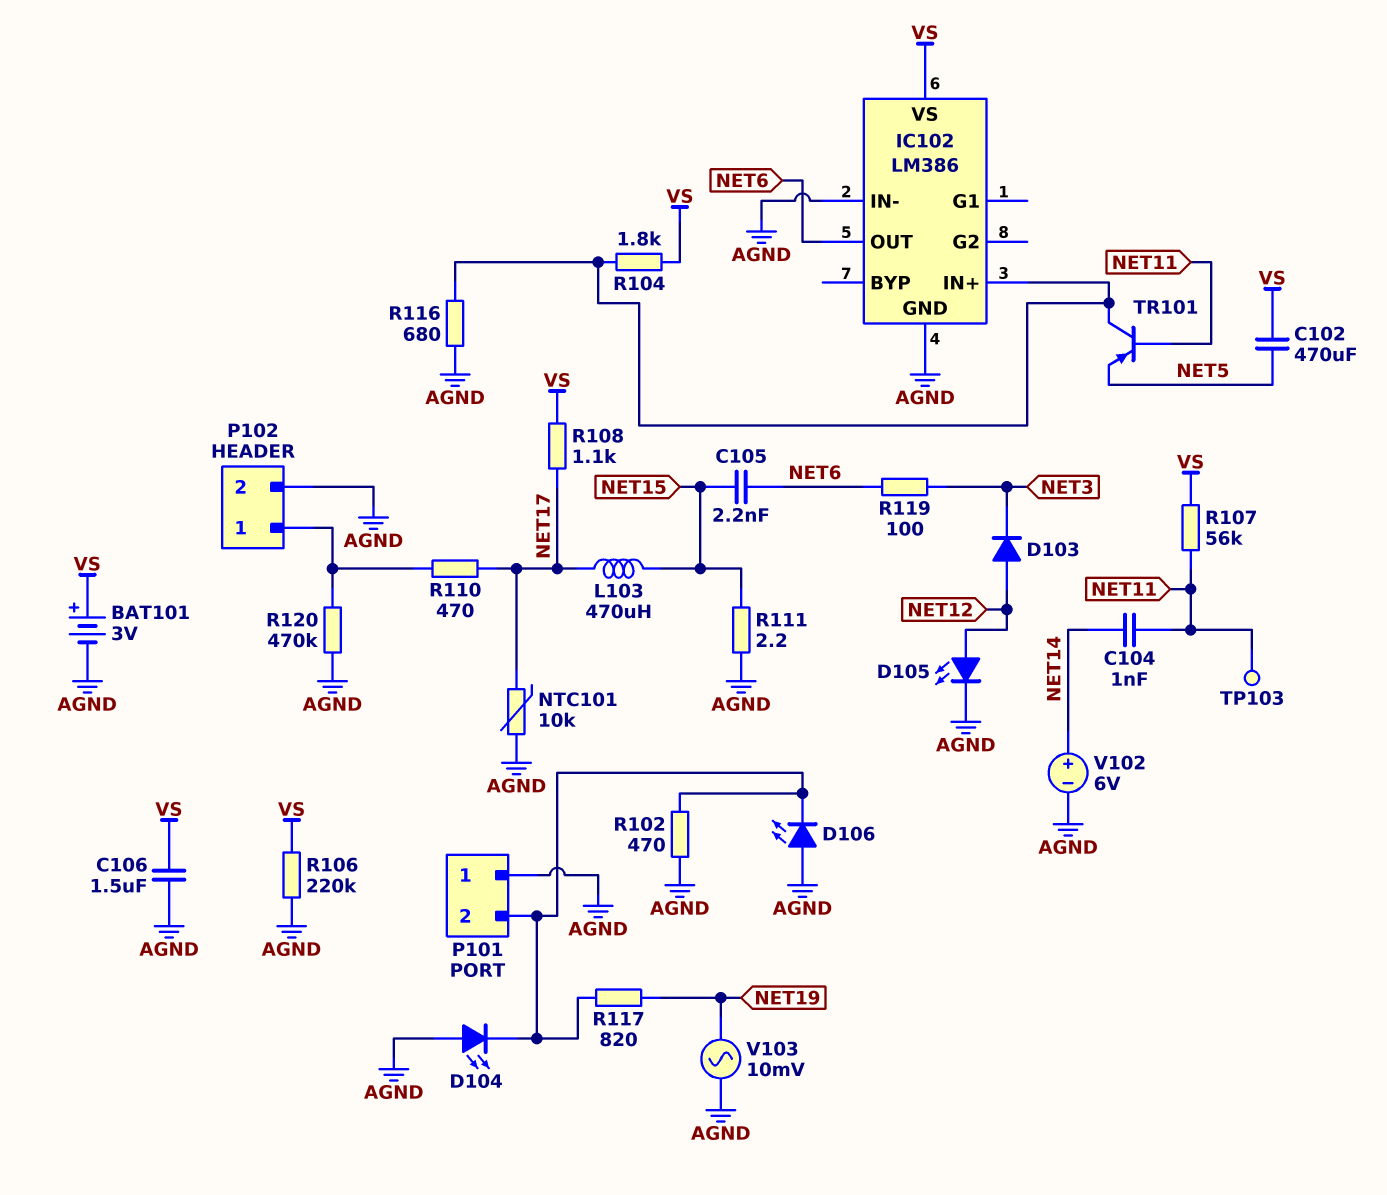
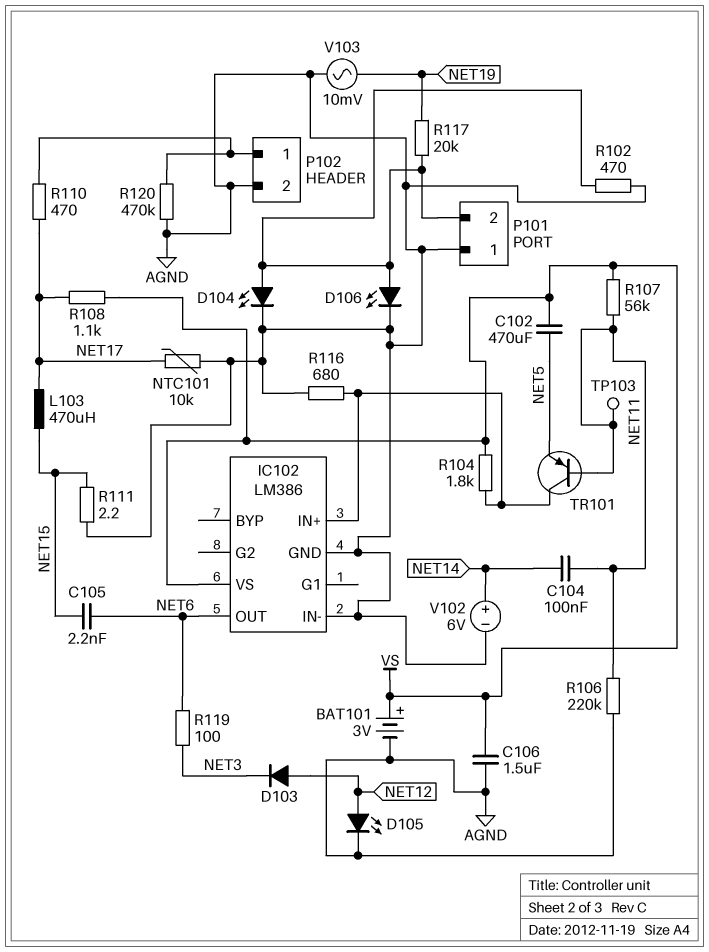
C104: 1nF (NET11, NET14) -> 100nF (NET11, NET14)
D104: LED (A AGND, K P101/2) -> LED (A P101/2, K AGND)
D106: LED (A AGND, K P101/2) -> LED (A P101/2, K AGND)
R106: 220k (AGND, VS) -> 220k (AGND, NET11)
R117: 820 (NET19, P101/2) -> 20k (NET19, P101/2)

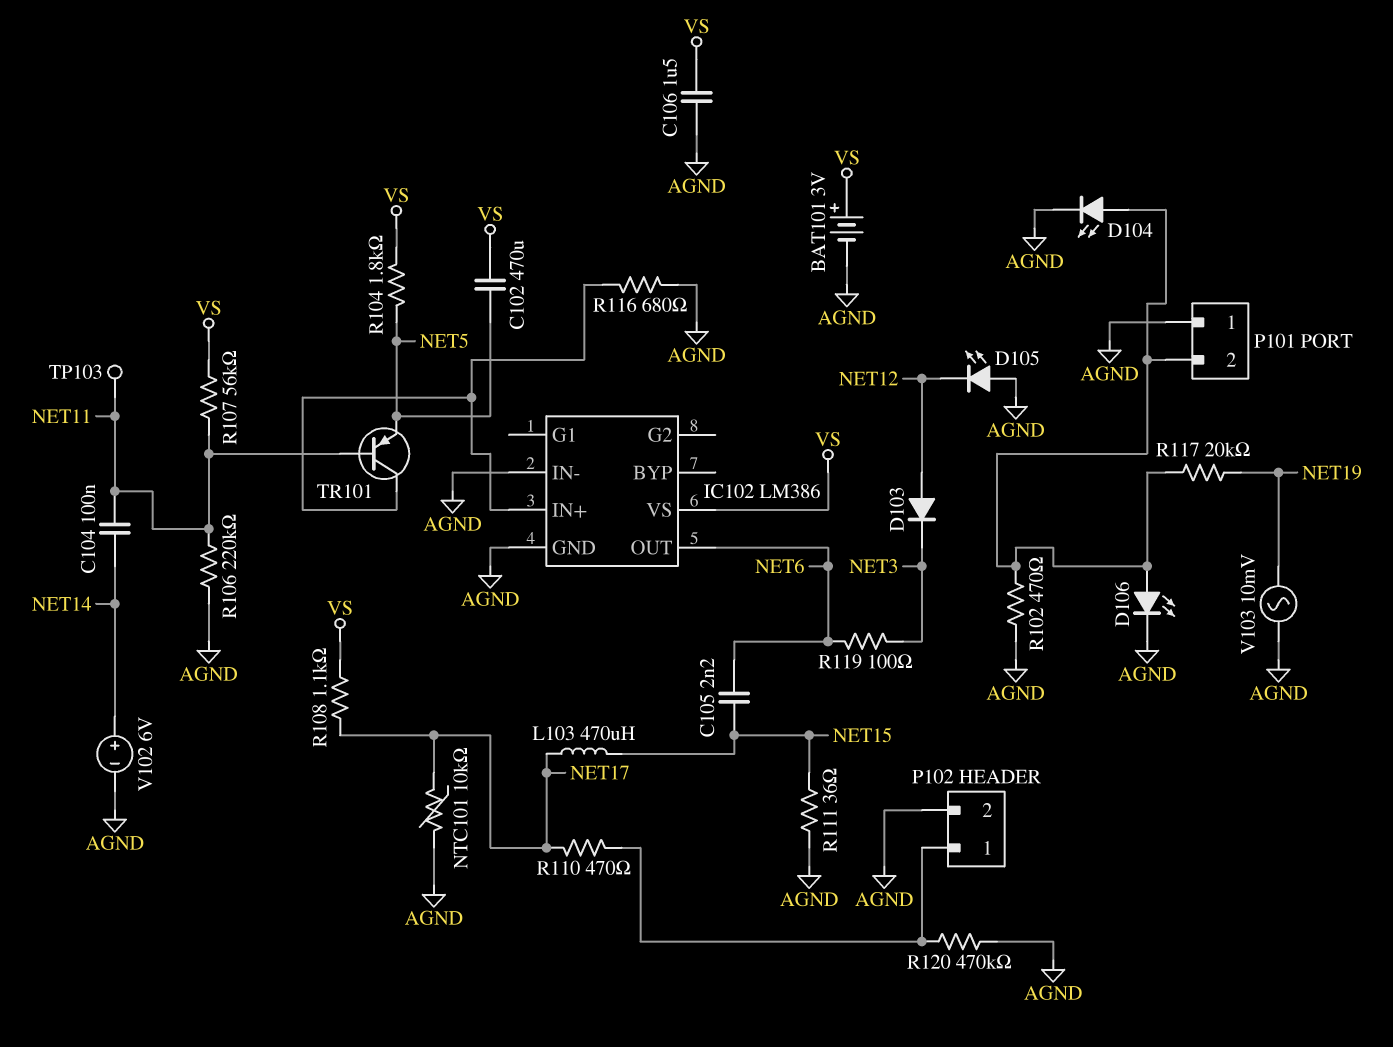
D105: LED (A NET12, K AGND) -> LED (A AGND, K NET12)
R104: 1.8k (IC102/IN+, VS) -> 1.8k (NET5, VS)
R111: 2.2 (AGND, NET15) -> 36 (AGND, NET15)

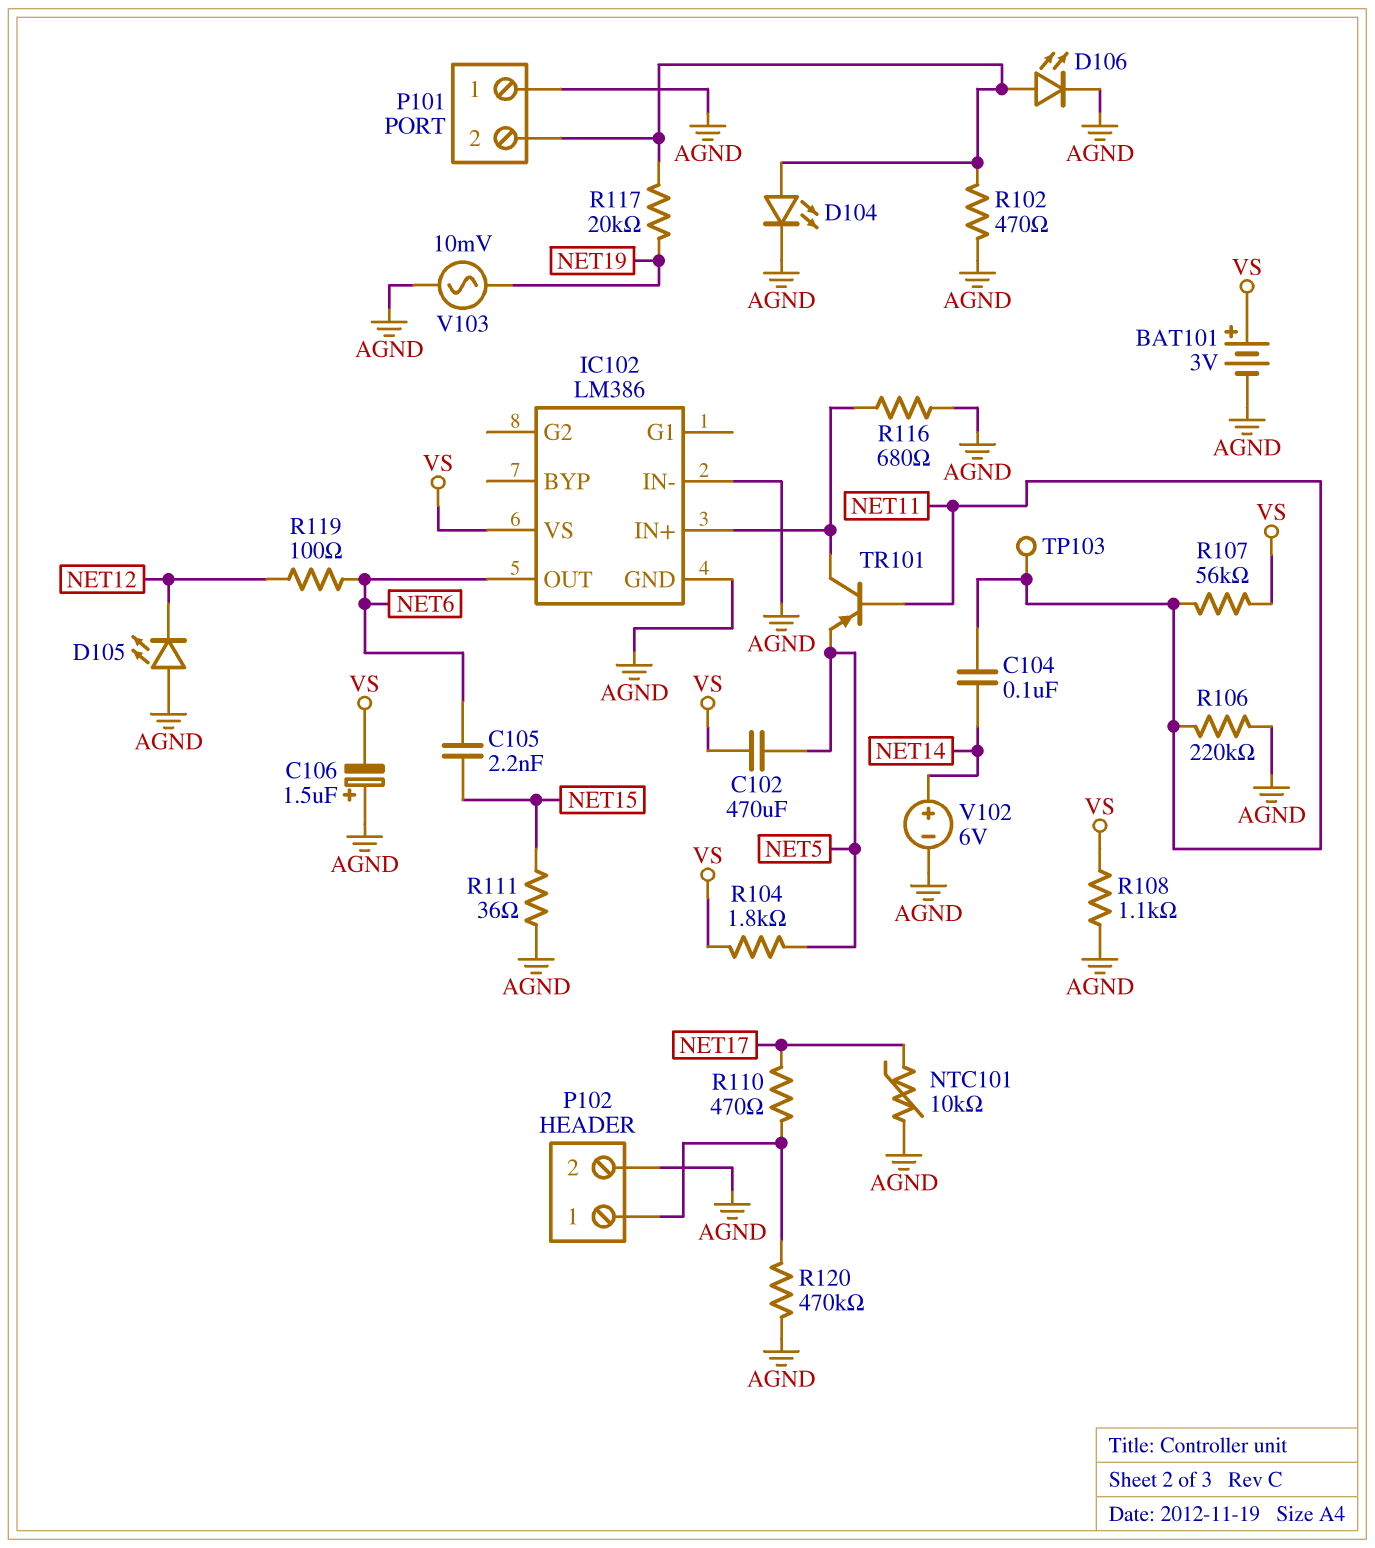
C106: 1.5uF (AGND, VS) -> 1.5uF (plus AGND, minus VS)
D103: diode (A NET12, K NET3) -> none
L103: 470uH (NET15, NET17) -> none
R108: 1.1k (NET17, VS) -> 1.1k (AGND, VS)
R119: 100 (NET3, NET6) -> 100 (NET6, NET12)

